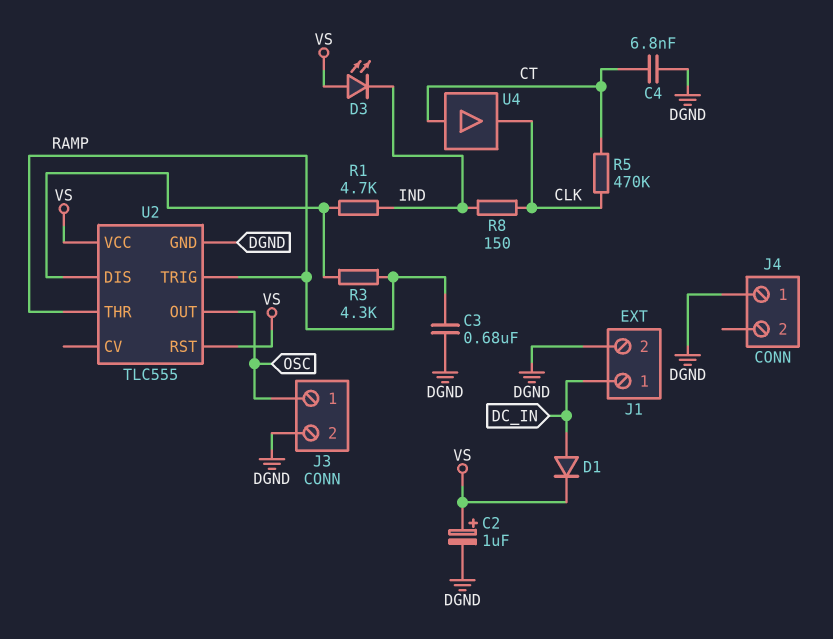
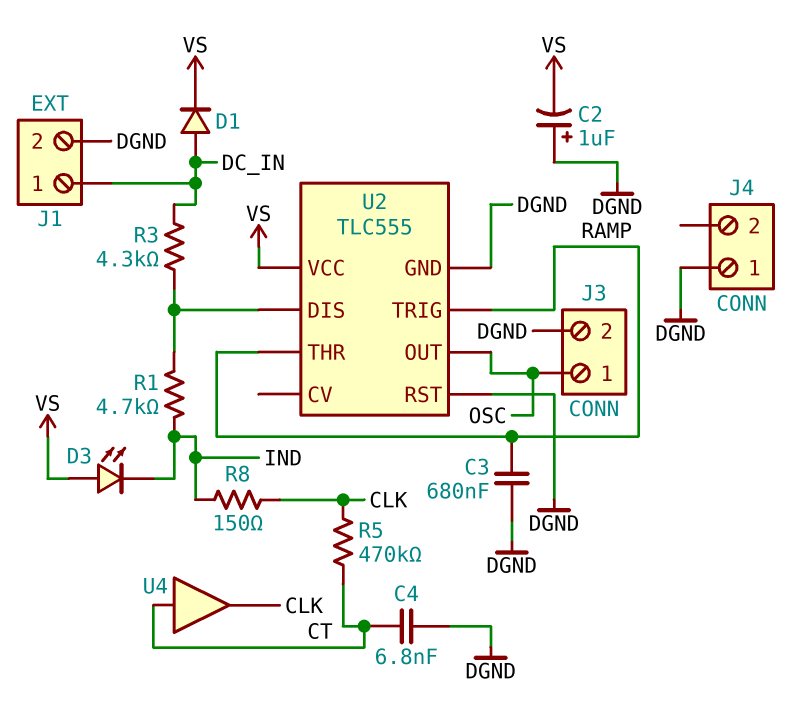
C2: 1uF (plus VS, minus DGND) -> 1uF (plus DGND, minus VS)
R3: 4.3k (RAMP, U2/DIS) -> 4.3k (DC_IN, U2/DIS)
U2 pin RST: VS -> DGND

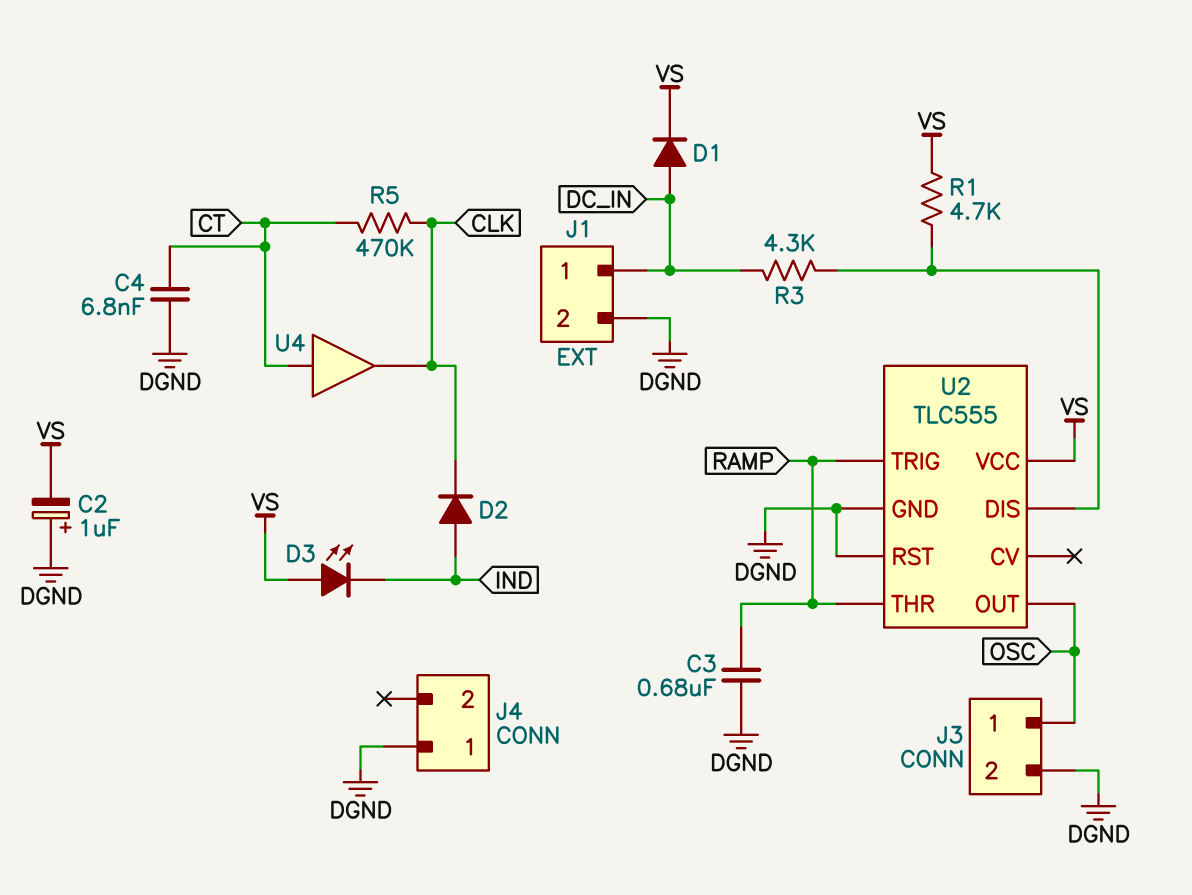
D2: none -> diode (A IND, K CLK)
R1: 4.7k (IND, U2/DIS) -> 4.7k (U2/DIS, VS)
R8: 150 (CLK, IND) -> none

